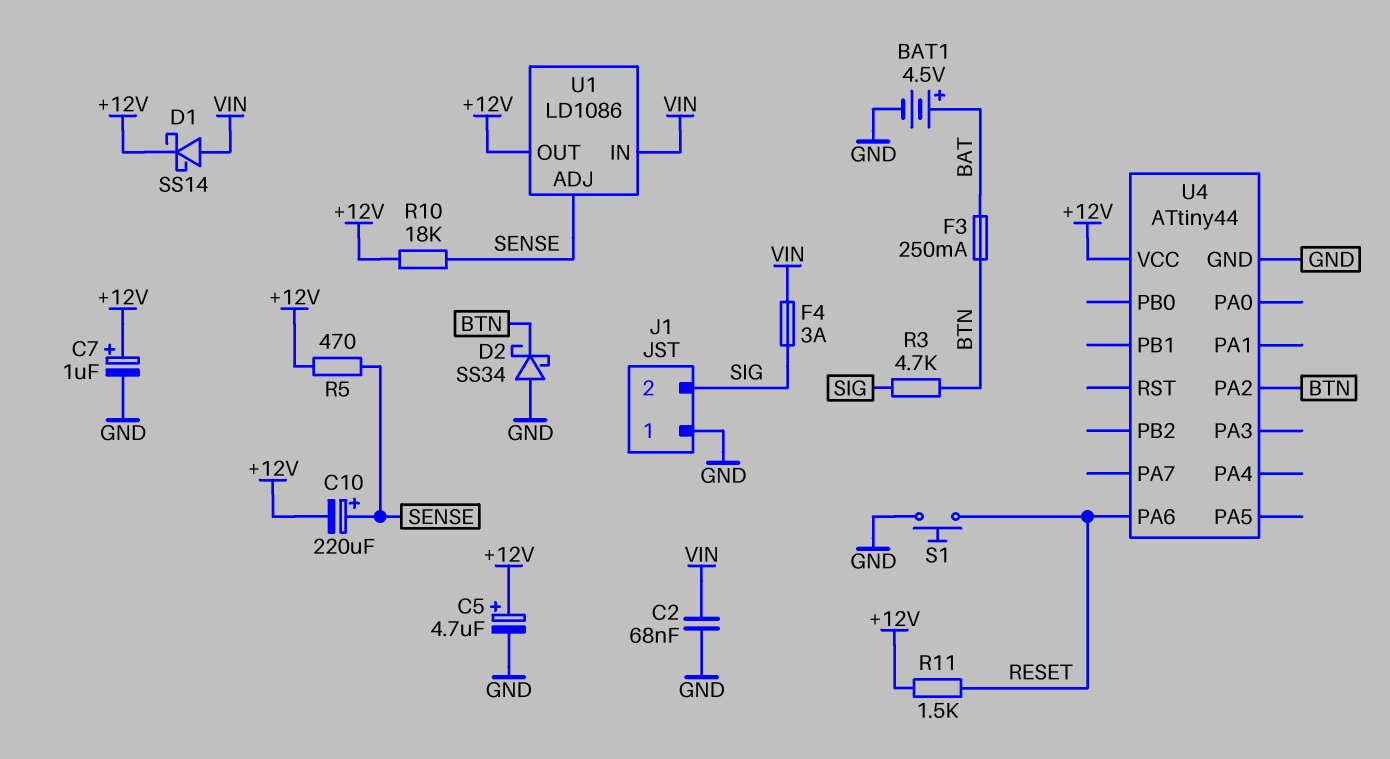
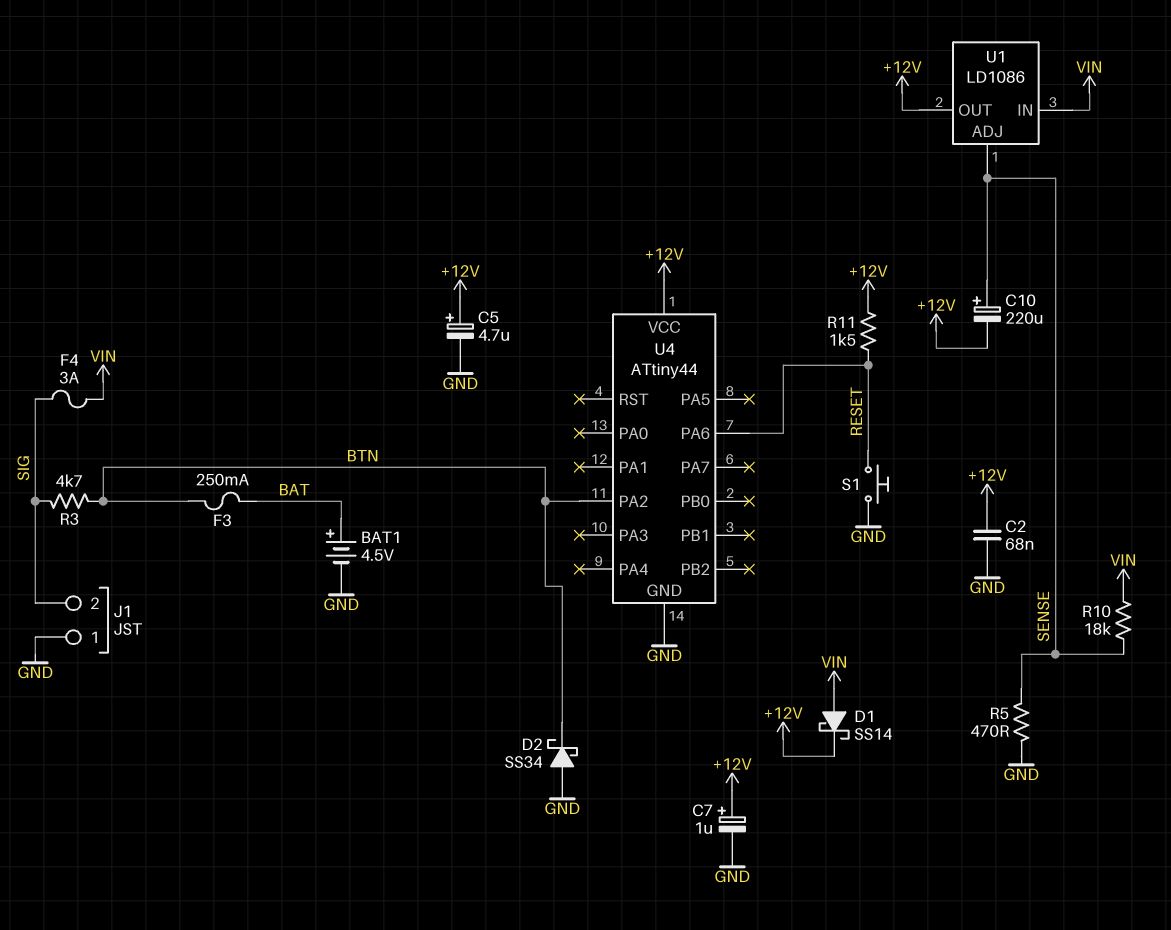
C2: 68nF (GND, VIN) -> 68nF (+12V, GND)
R5: 470 (+12V, SENSE) -> 470 (GND, SENSE)
R10: 18k (+12V, SENSE) -> 18k (SENSE, VIN)

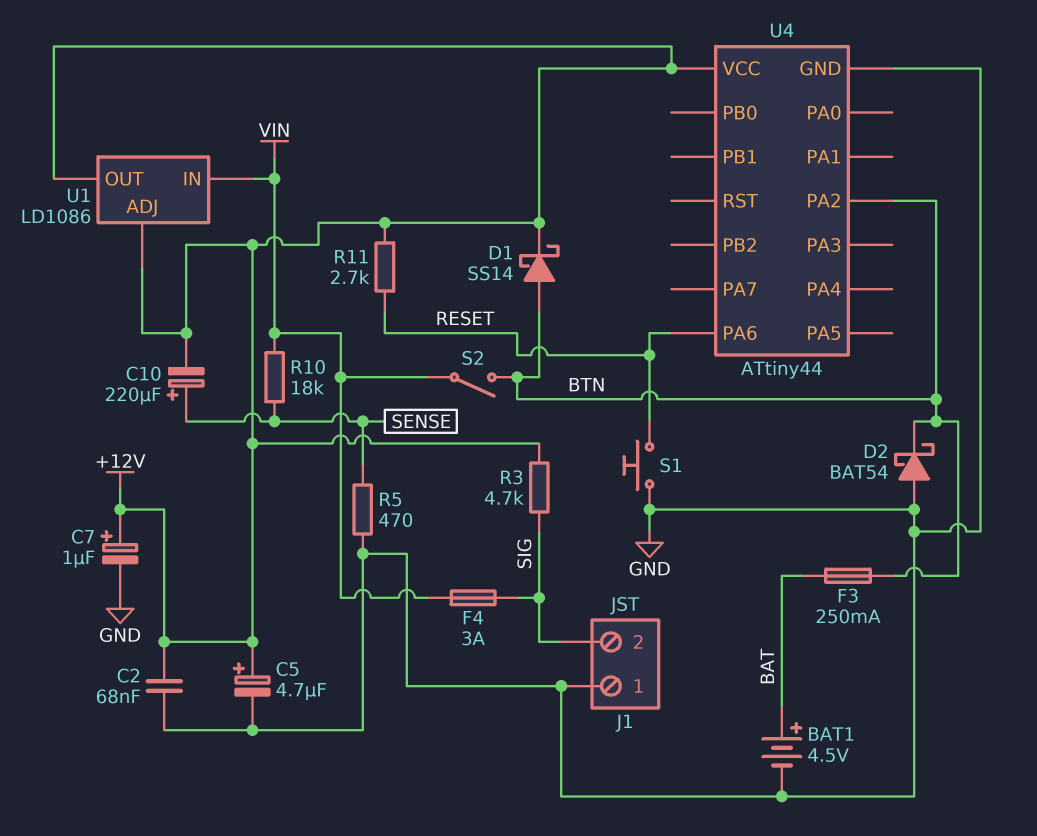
D1: schottky SS14 (A VIN, K +12V) -> schottky SS14 (A BTN, K +12V)
D2: schottky SS34 (A GND, K BTN) -> schottky BAT54 (A GND, K BTN)
R3: 4.7k (BTN, SIG) -> 4.7k (+12V, SIG)
R11: 1.5k (+12V, RESET) -> 2.7k (+12V, RESET)
S2: none -> switch (BTN, VIN)
U1 pin ADJ: SENSE -> +12V

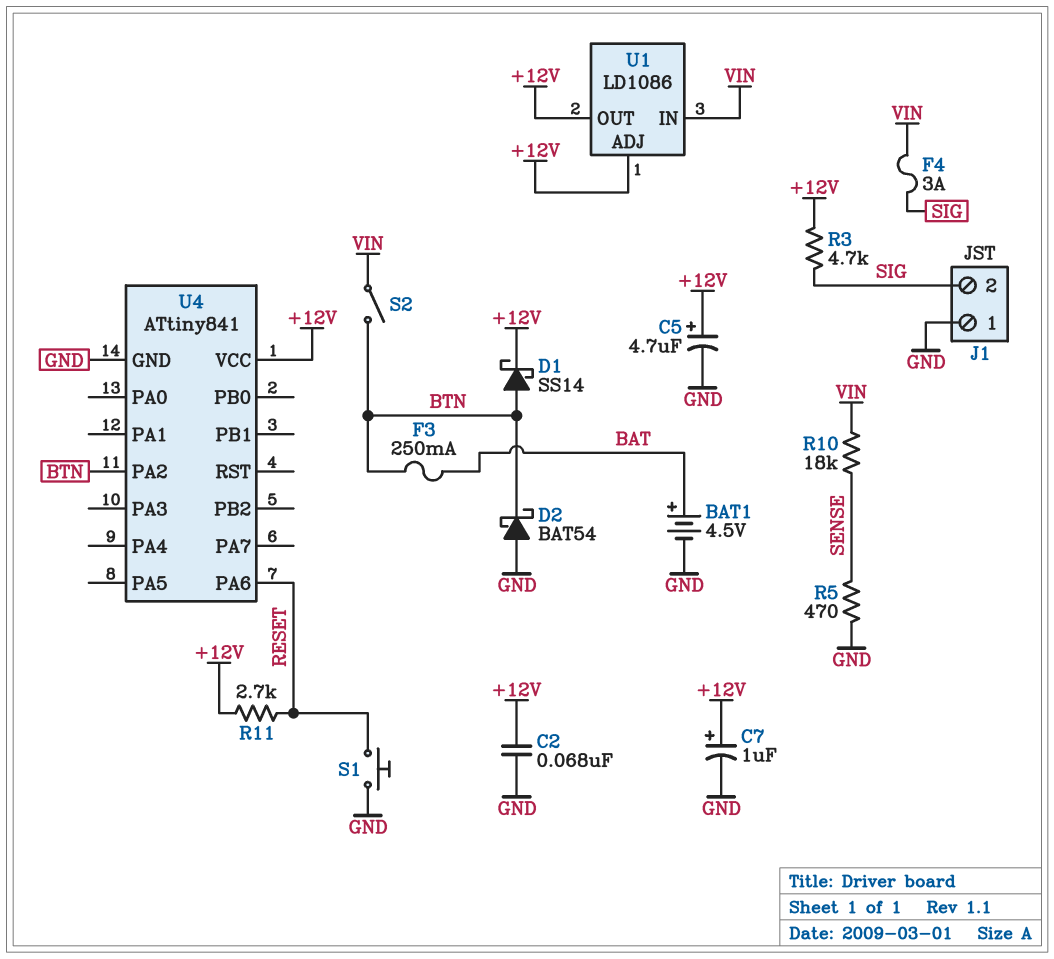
C10: 220uF (plus SENSE, minus +12V) -> none
U4: ATtiny44 -> ATtiny841

